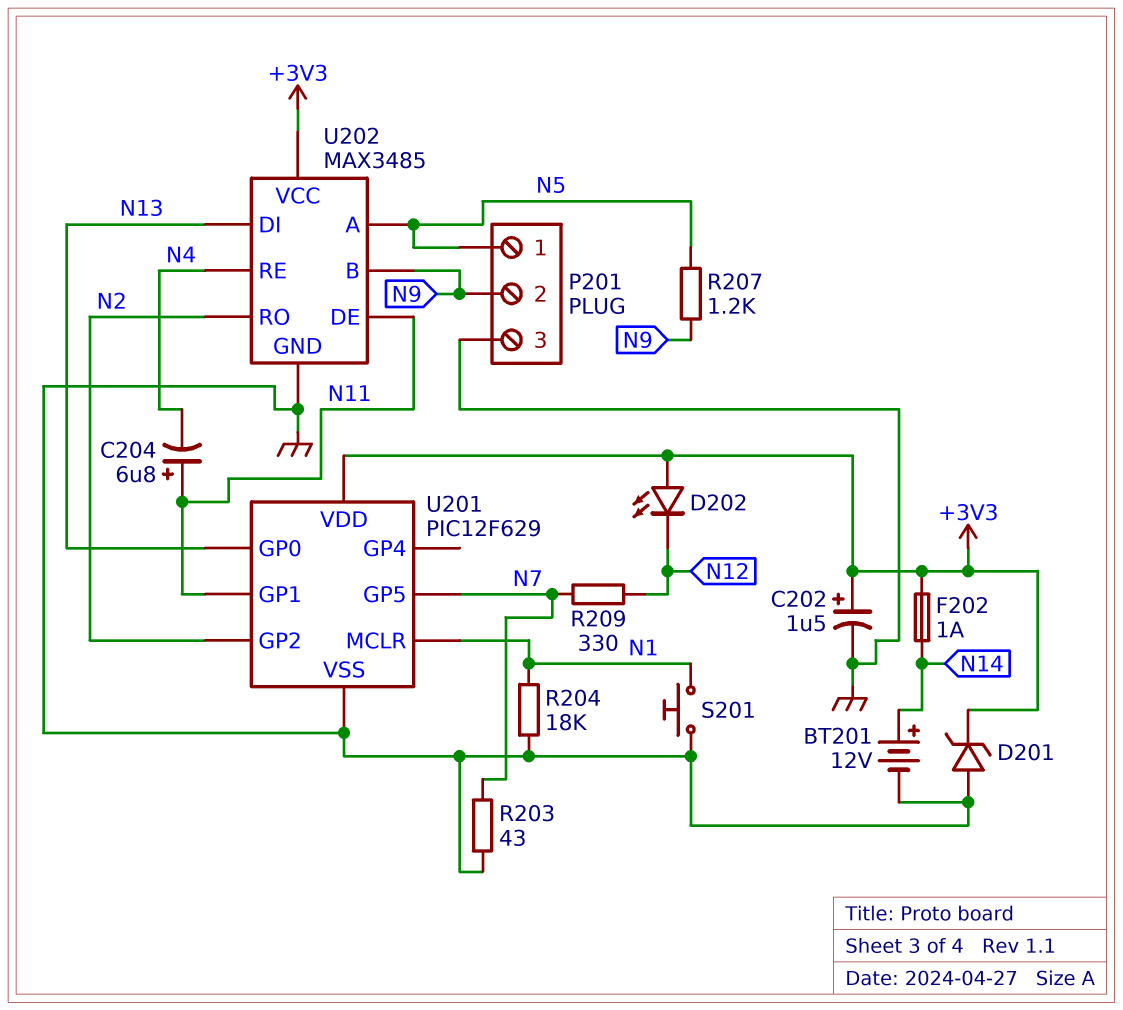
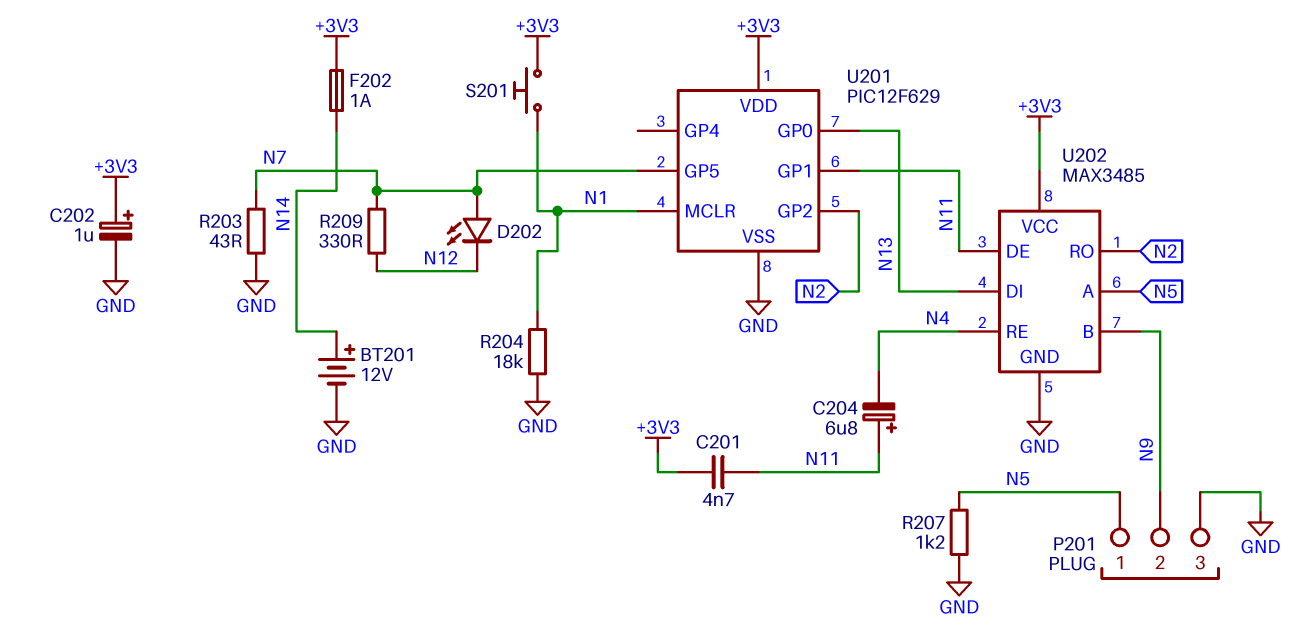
C201: none -> 4.7nF (+3V3, N11)
C202: 1.5uF (plus +3V3, minus GND) -> 1uF (plus +3V3, minus GND)
D201: zener (A GND, K +3V3) -> none
D202: LED (A +3V3, K N12) -> LED (A N7, K N12)
R207: 1.2k (N5, N9) -> 1.2k (GND, N5)
S201: button (GND, N1) -> button (+3V3, N1)

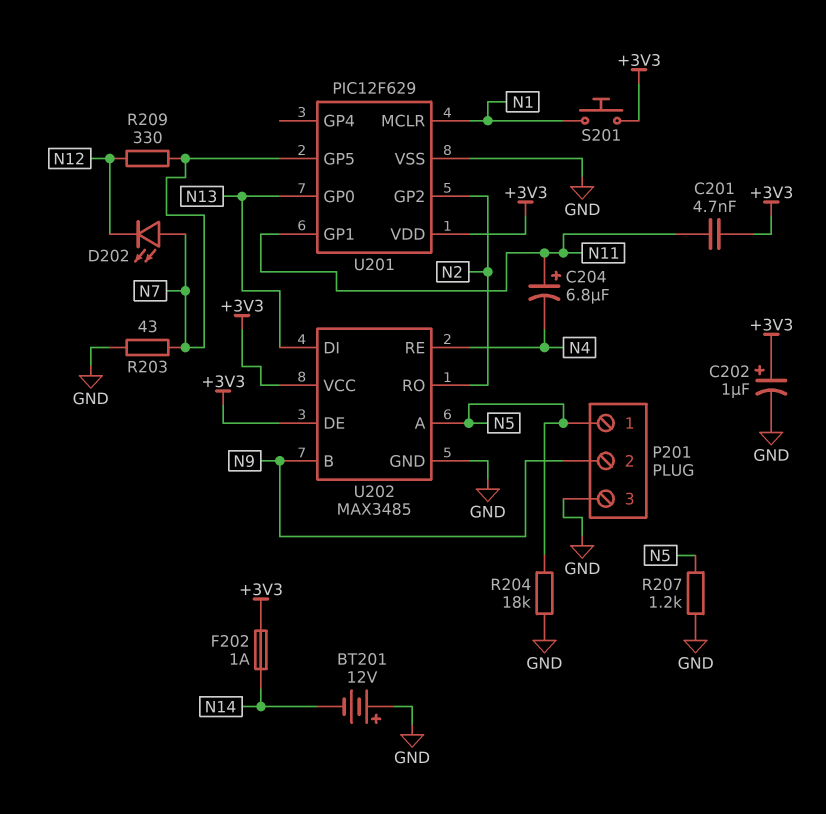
BT201: 12V (plus N14, minus GND) -> 12V (plus GND, minus N14)
R204: 18k (GND, N1) -> 18k (GND, N5)
U202 pin DE: N11 -> +3V3

